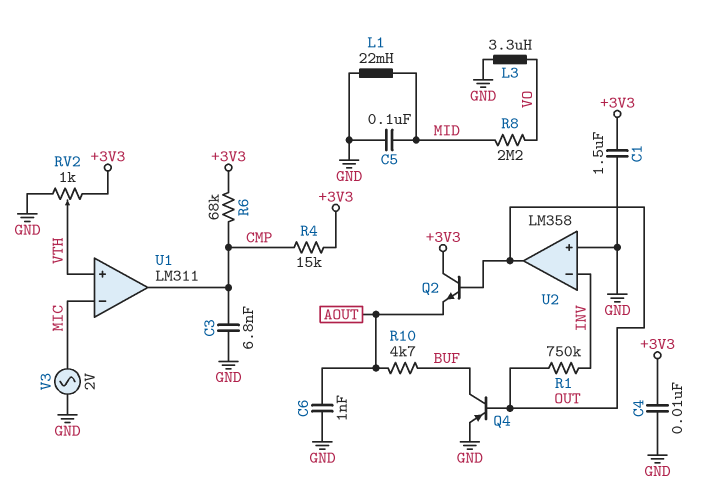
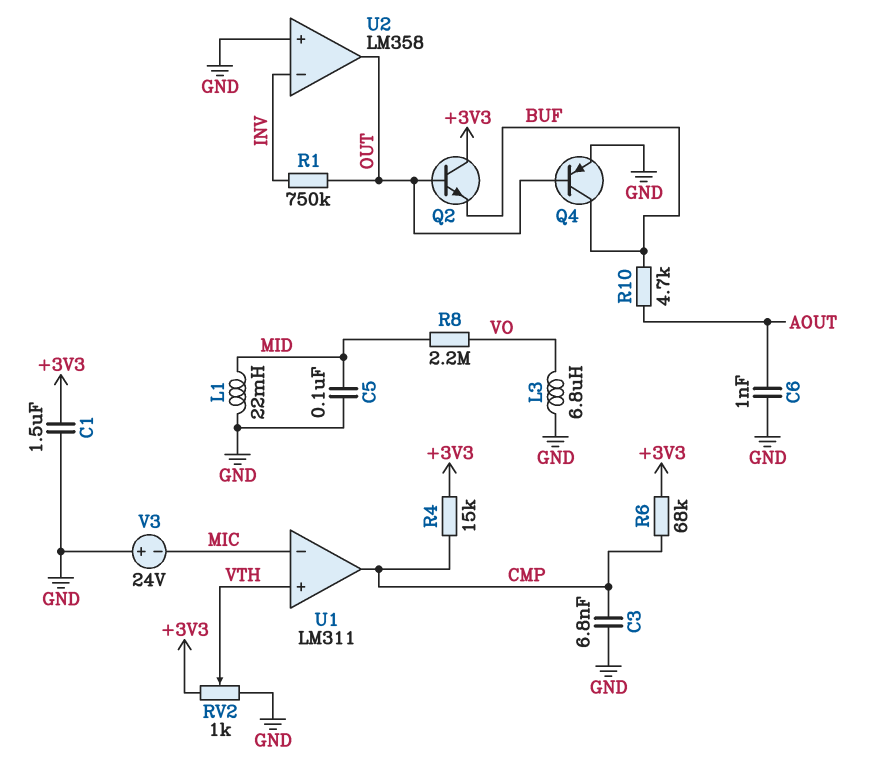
C4: 10nF (+3V3, GND) -> none
L3: 3.3uH (GND, VO) -> 6.8uH (GND, VO)
Q2: NPN (B OUT, C +3V3, E AOUT) -> NPN (B OUT, C +3V3, E BUF)
V3: AC 2V (GND, MIC) -> 24V (plus GND, minus MIC)

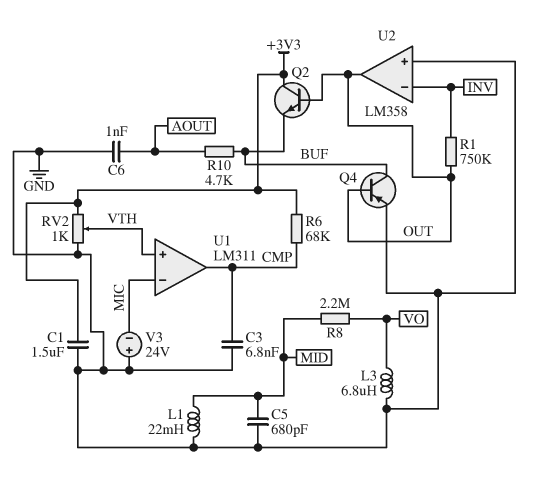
C5: 100nF (GND, MID) -> 680pF (GND, MID)
R4: 15k (+3V3, CMP) -> none

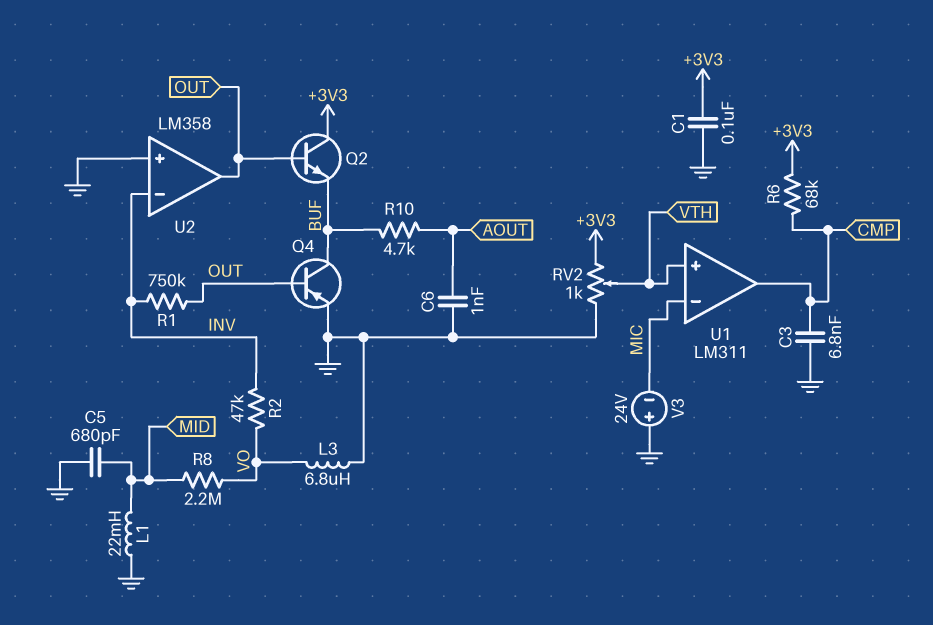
C1: 1.5uF (+3V3, GND) -> 100nF (+3V3, GND)
R2: none -> 47k (INV, VO)

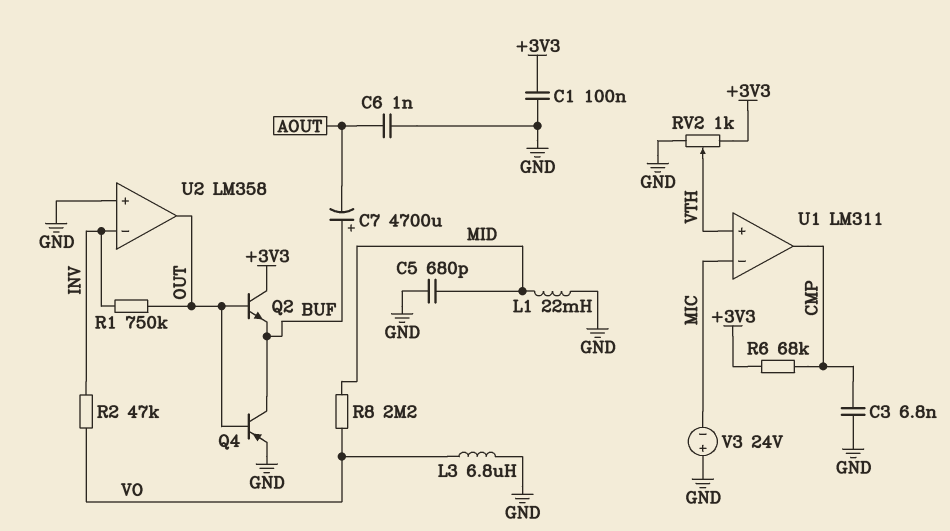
C7: none -> 4700uF (plus BUF, minus AOUT)
R10: 4.7k (AOUT, BUF) -> none

